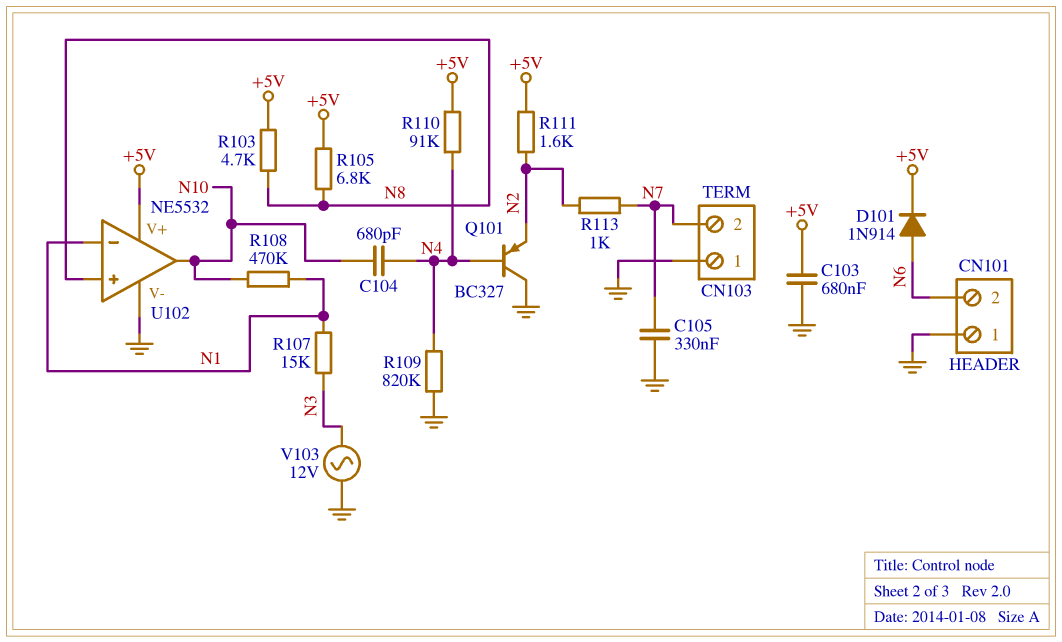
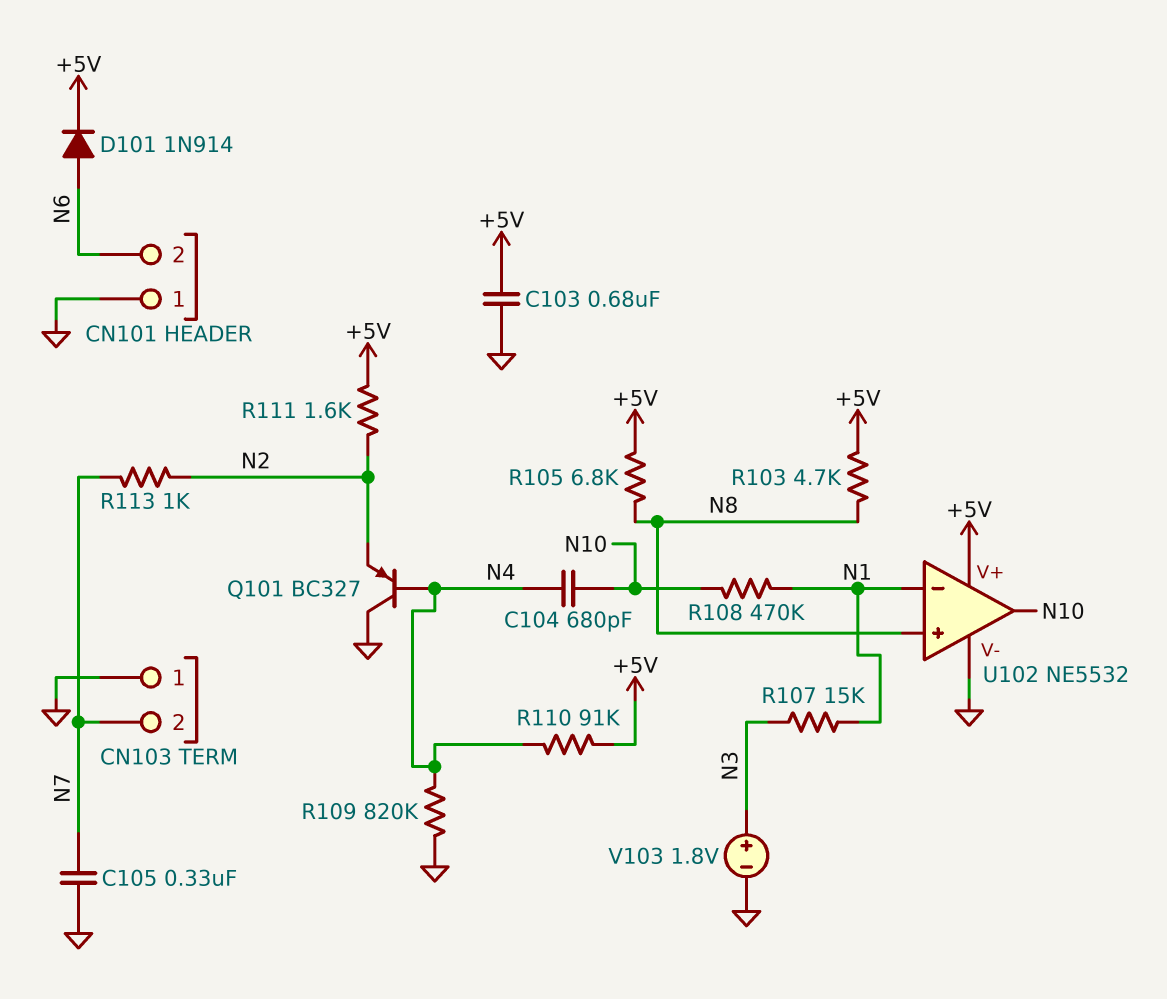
V103: AC 12V (GND, N3) -> 1.8V (plus N3, minus GND)

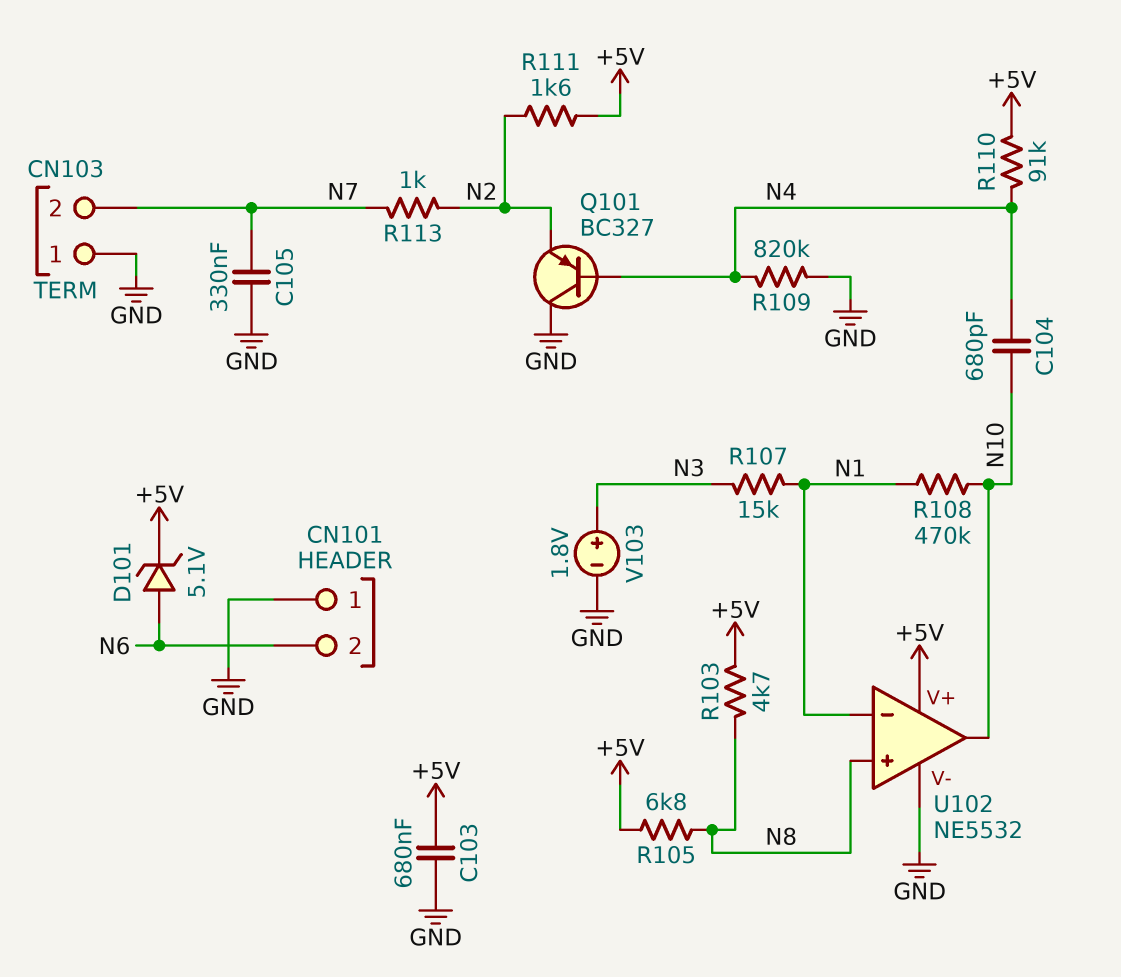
D101: diode 1N914 (A N6, K +5V) -> zener 5.1V (A N6, K +5V)

